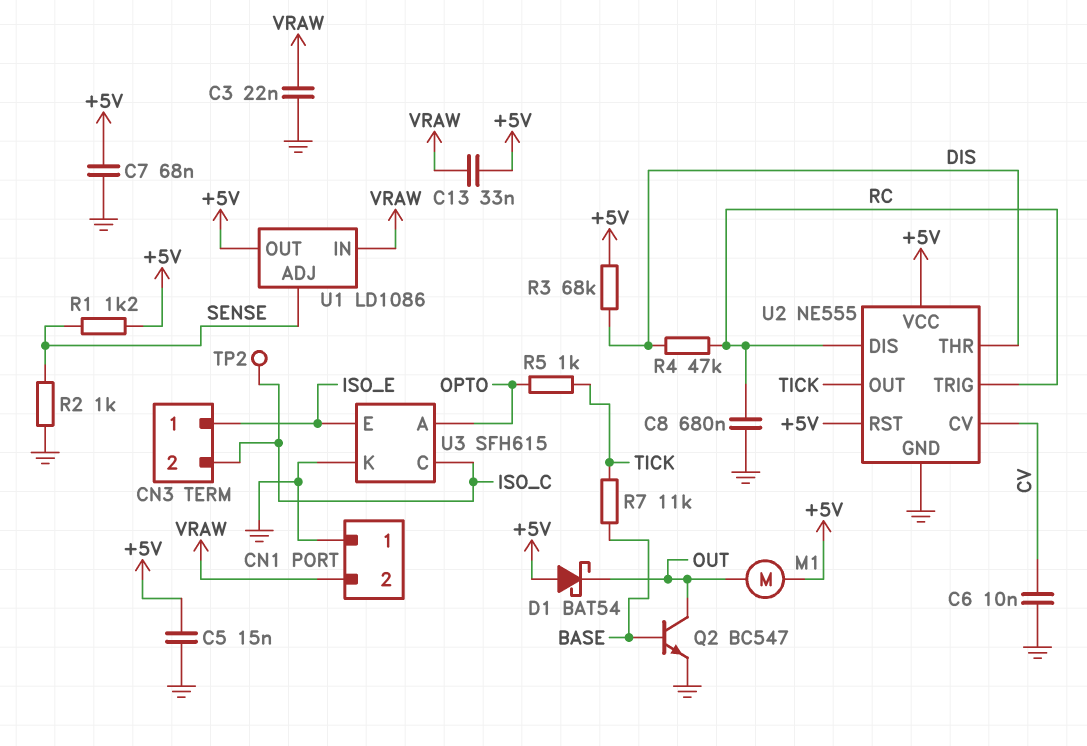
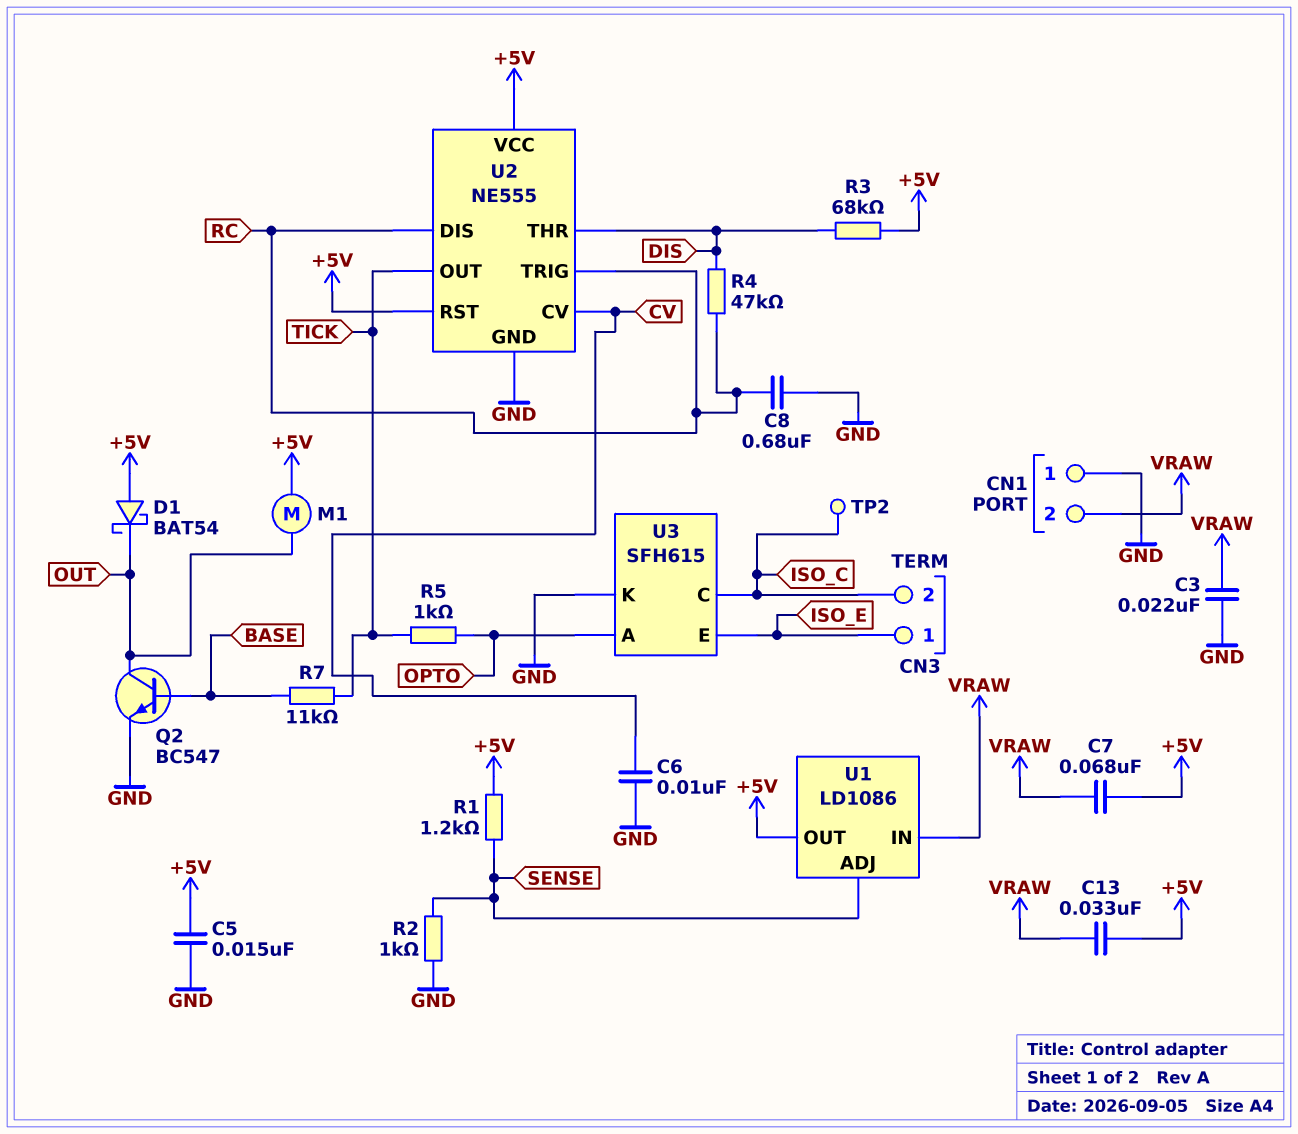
C7: 68nF (+5V, GND) -> 68nF (+5V, VRAW)

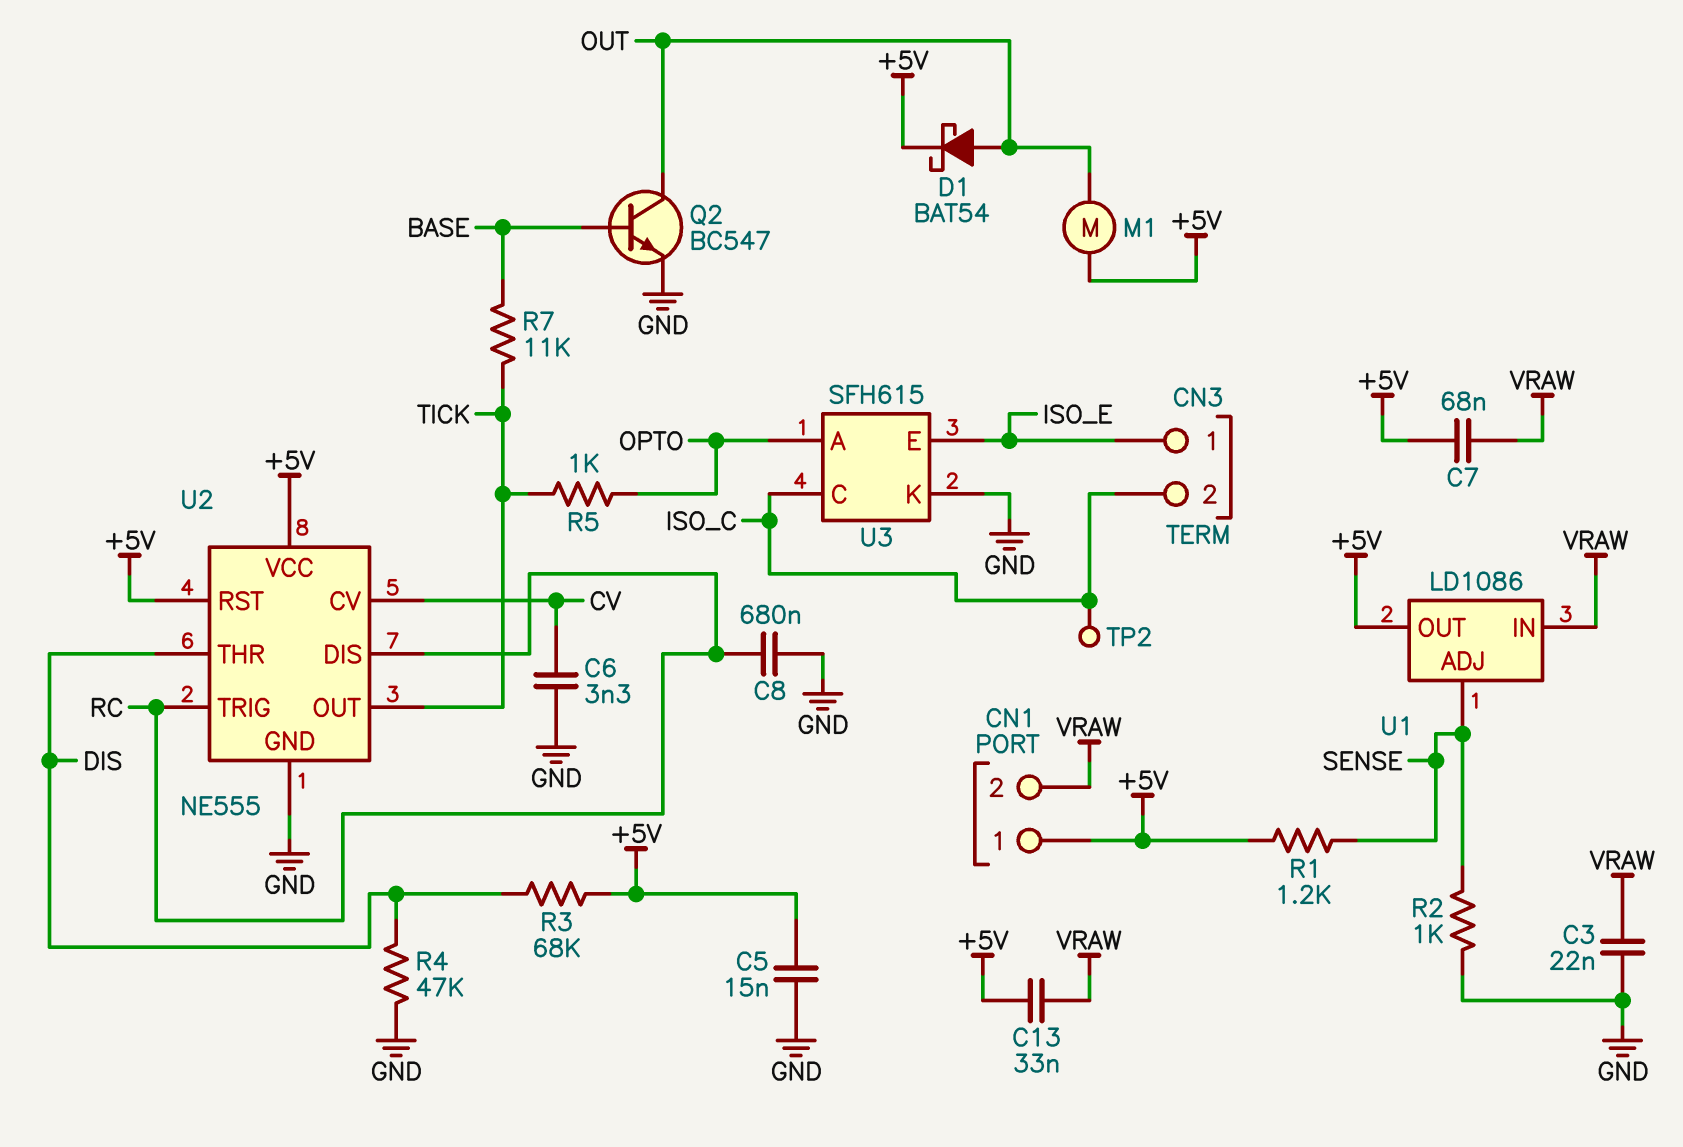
C6: 10nF (CV, GND) -> 3.3nF (CV, GND)
CN1 pin 1: GND -> +5V
D1: schottky BAT54 (A +5V, K OUT) -> schottky BAT54 (A OUT, K +5V)
R4: 47k (DIS, RC) -> 47k (DIS, GND)

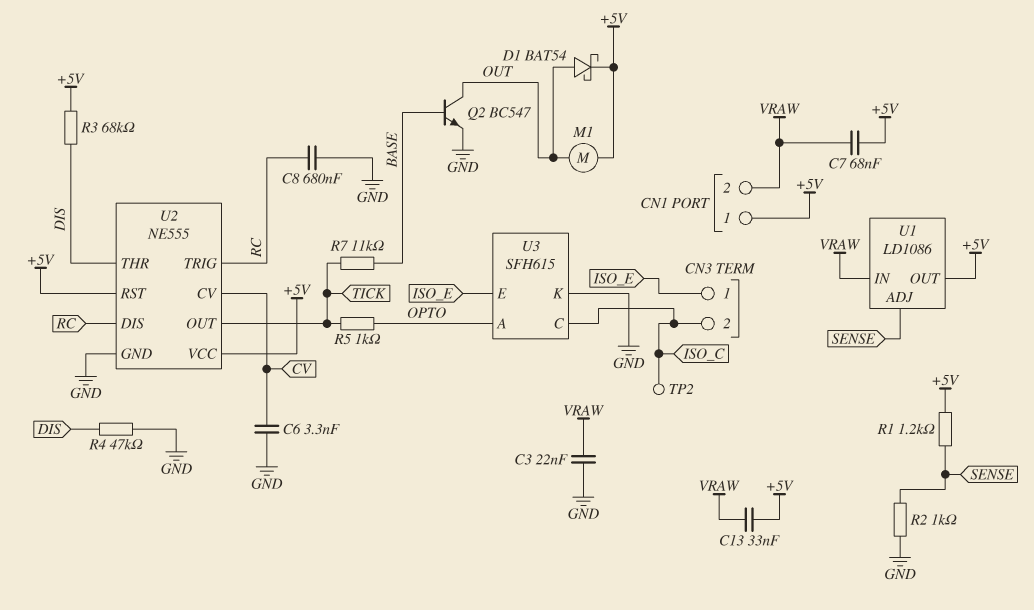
C5: 15nF (+5V, GND) -> none

